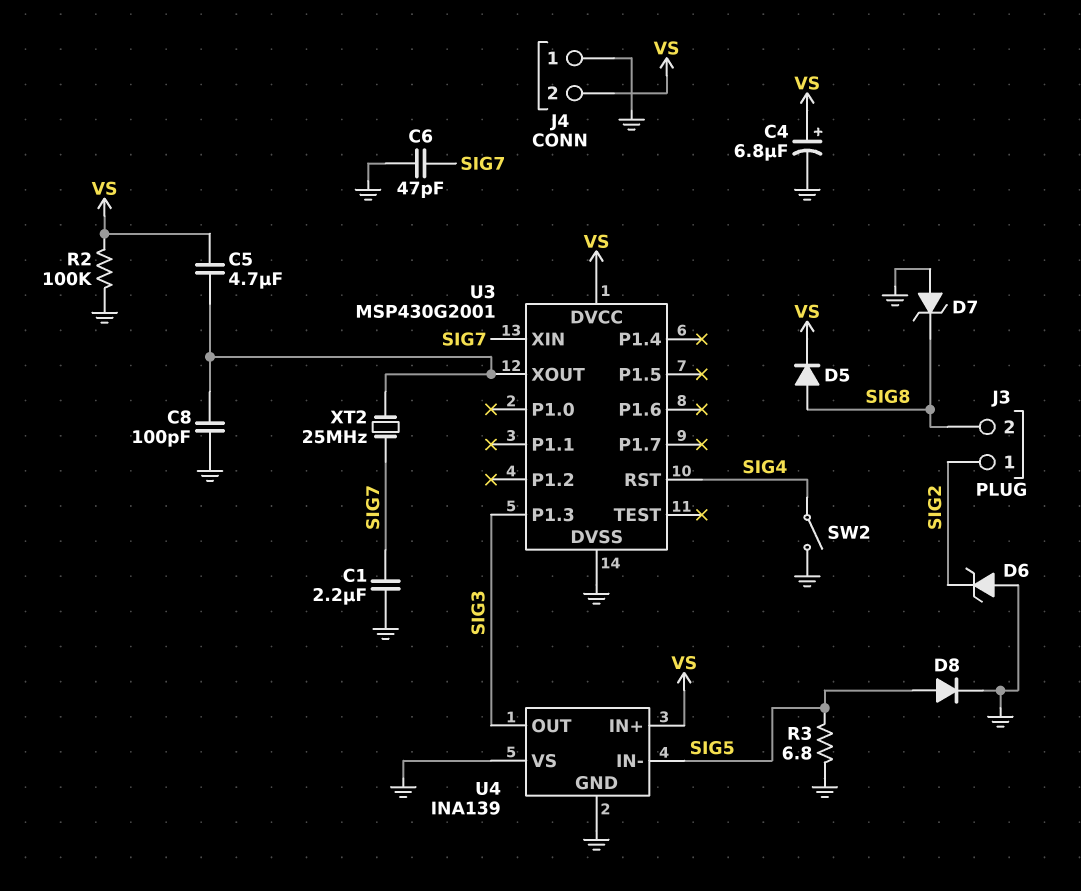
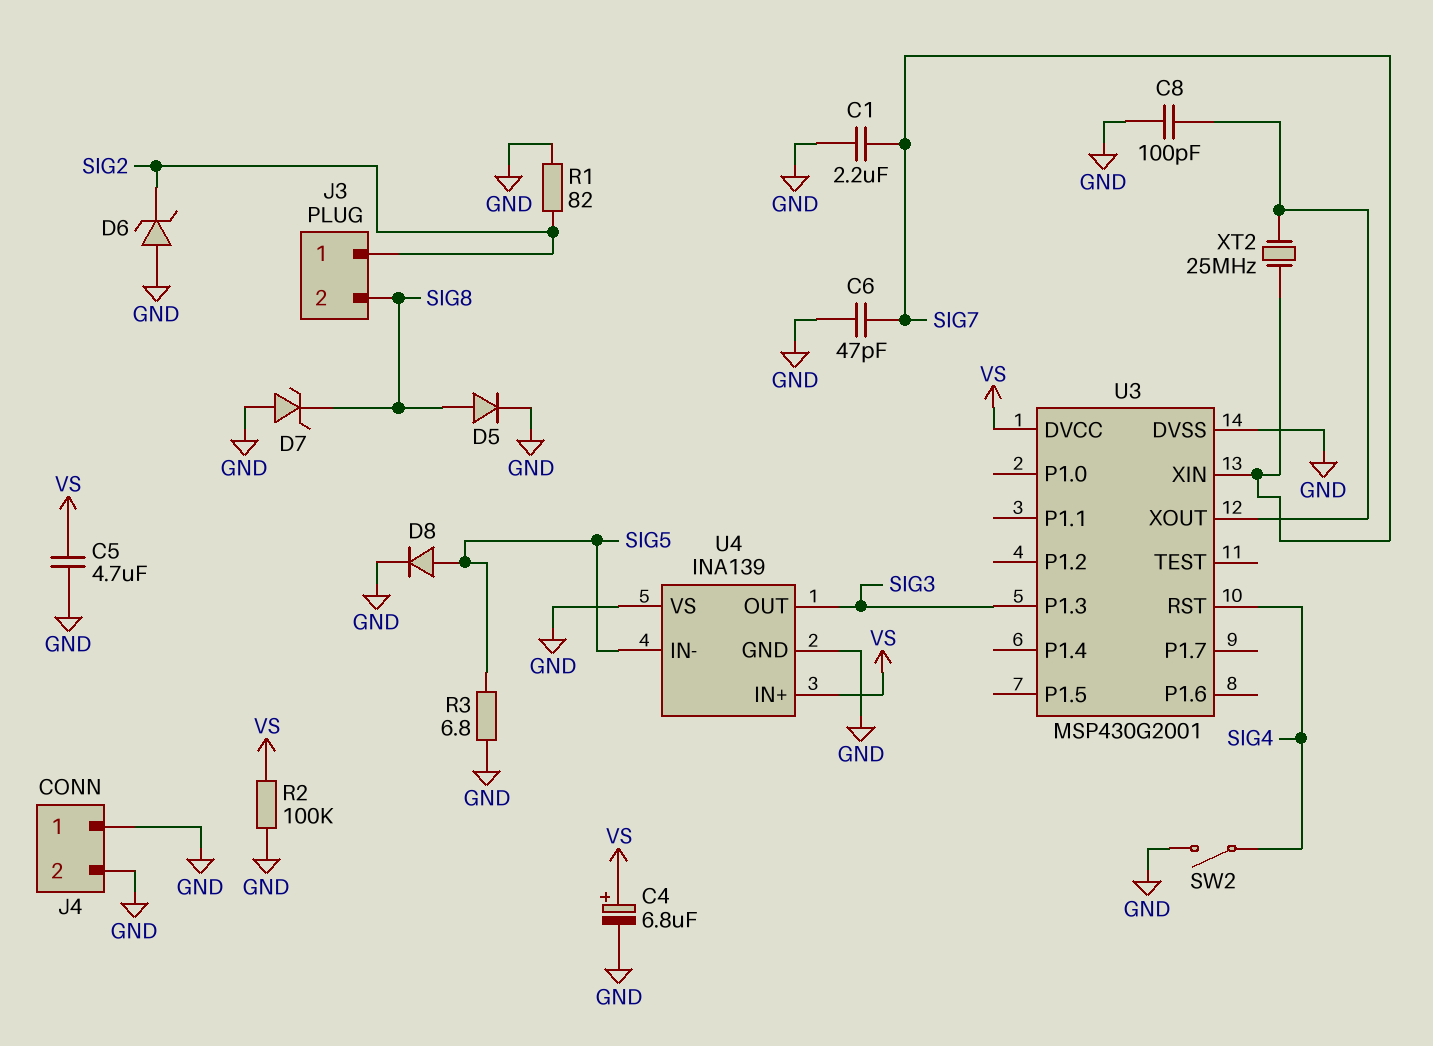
C5: 4.7uF (U3/XOUT, VS) -> 4.7uF (GND, VS)
D5: diode (A SIG8, K VS) -> diode (A SIG8, K GND)
J4 pin 2: VS -> GND
R1: none -> 82 (GND, SIG2)

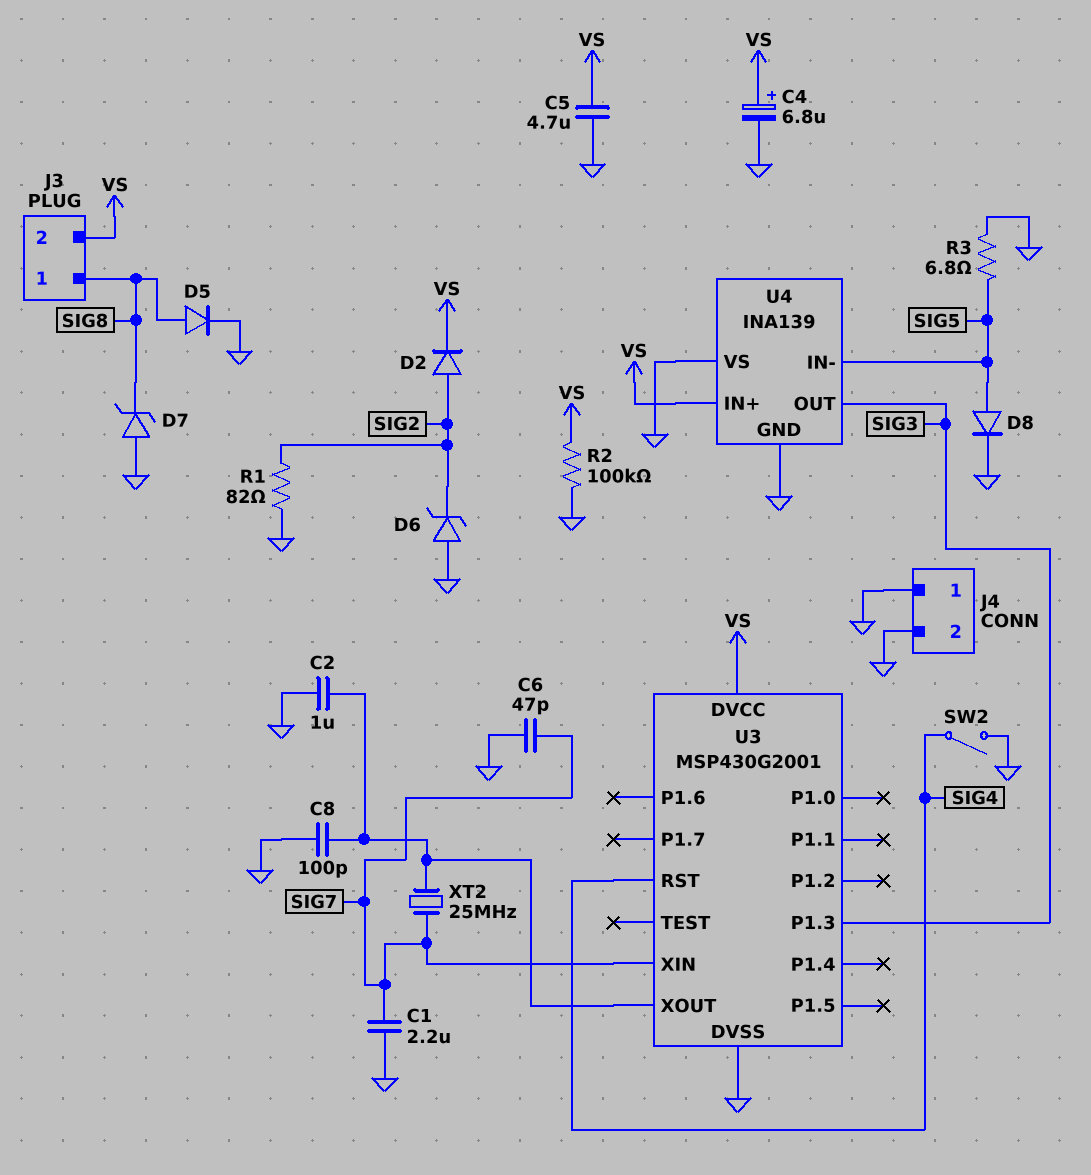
C2: none -> 1uF (GND, U3/XOUT)
D2: none -> diode (A SIG2, K VS)
J3 pin 1: SIG2 -> SIG8
J3 pin 2: SIG8 -> VS

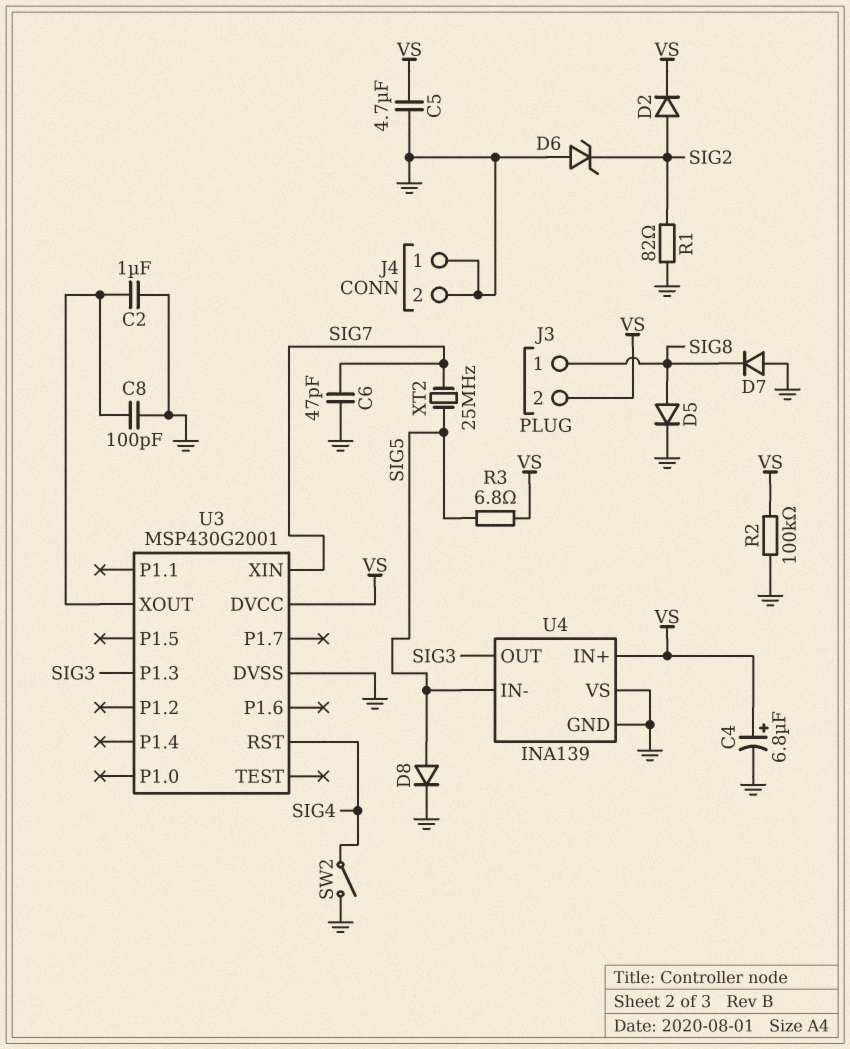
C1: 2.2uF (GND, SIG7) -> none
D7: zener (A GND, K SIG8) -> diode (A GND, K SIG8)
R3: 6.8 (GND, SIG5) -> 6.8 (SIG5, VS)
XT2: 25MHz (SIG7, U3/XOUT) -> 25MHz (SIG5, SIG7)

